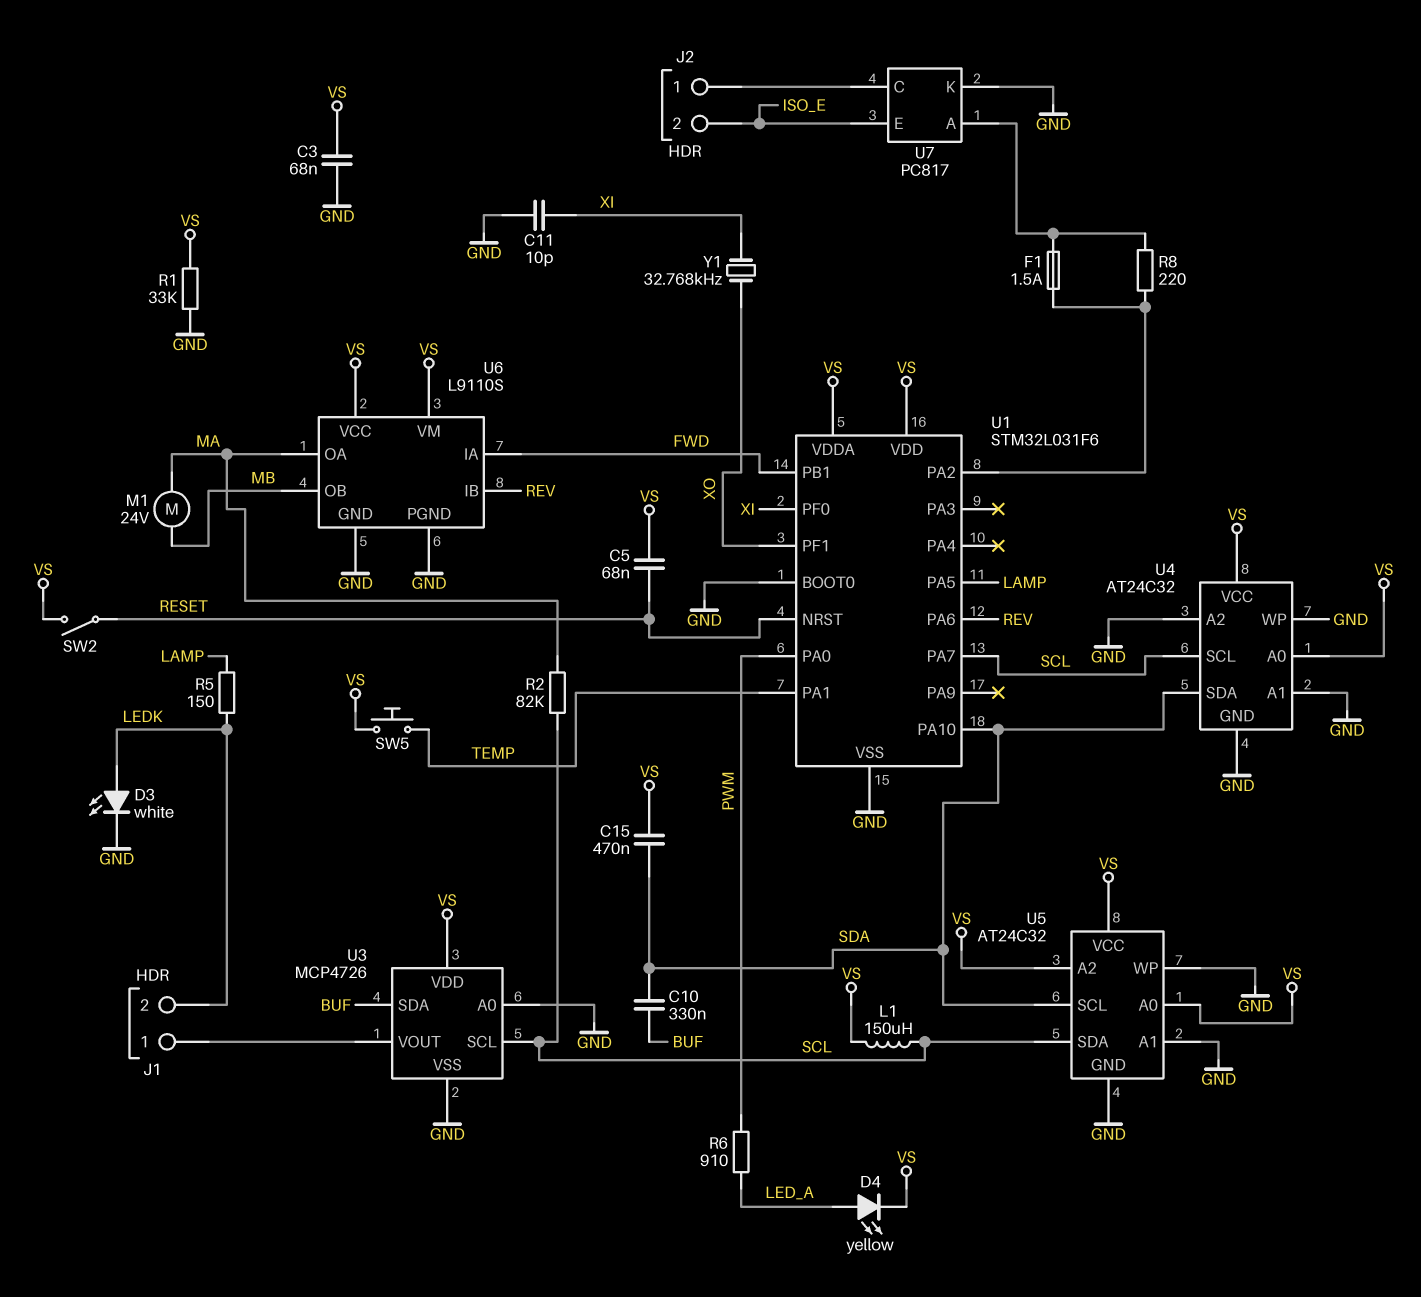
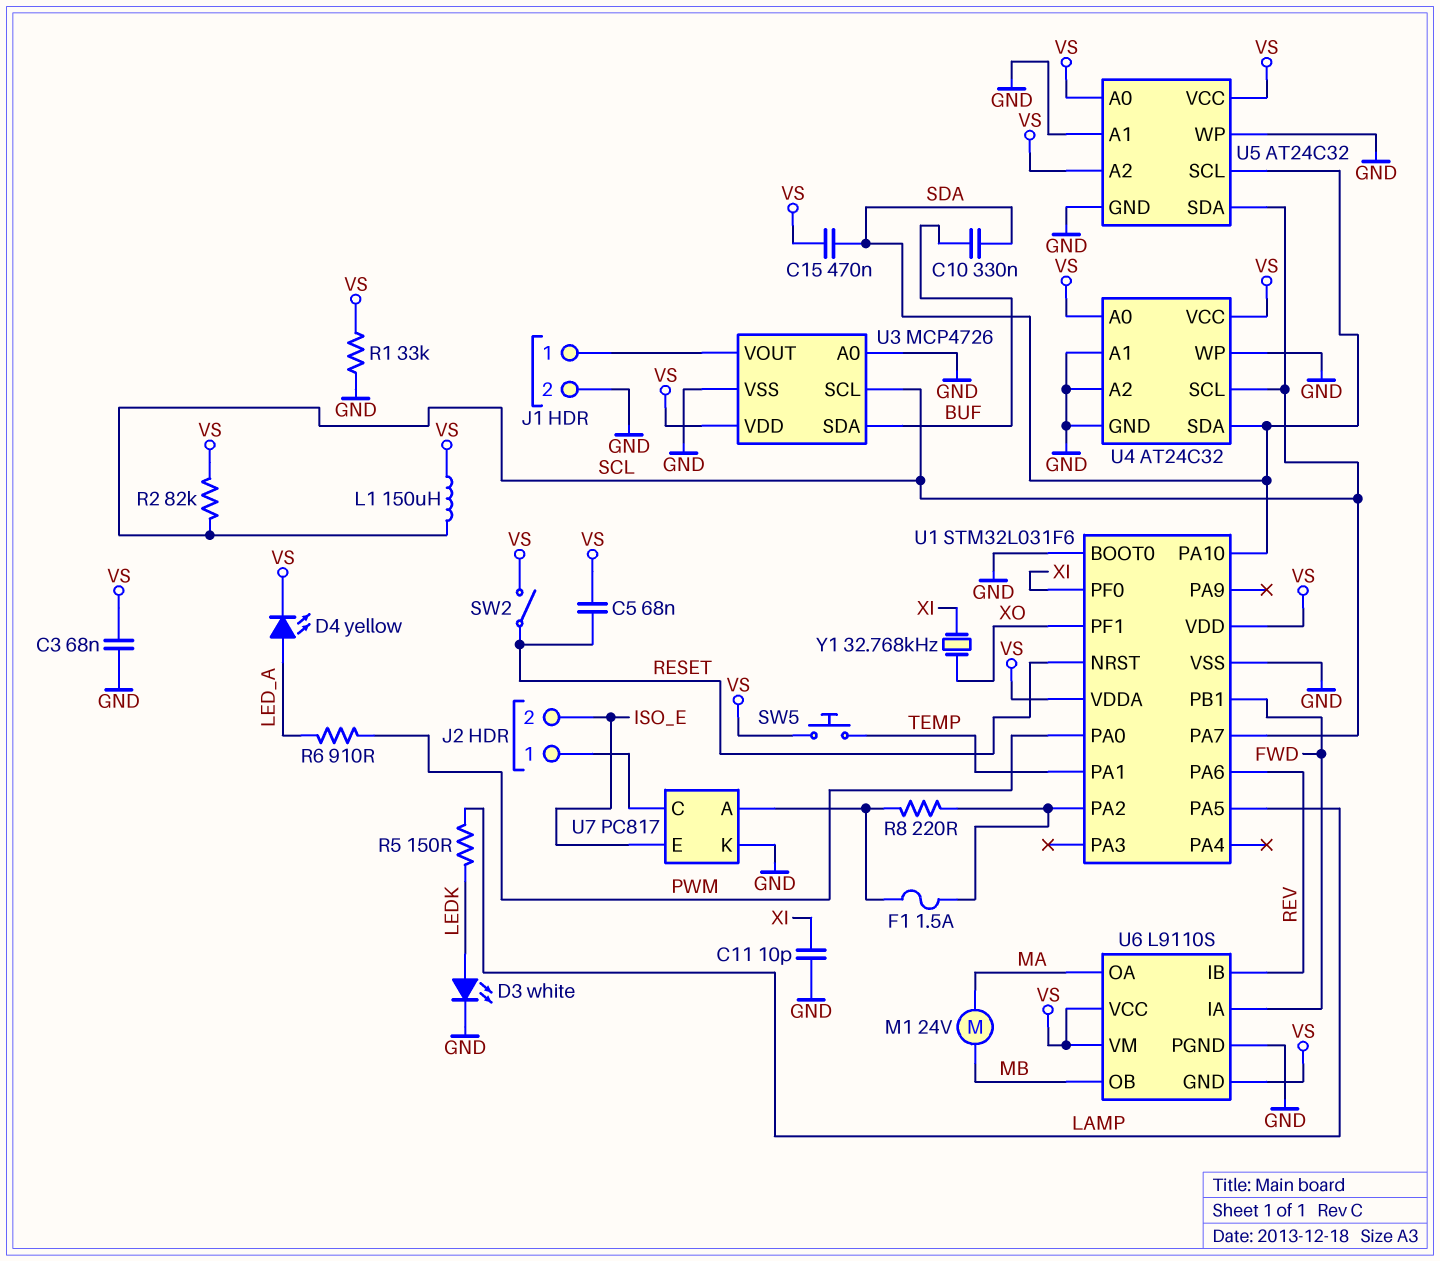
J1 pin 2: LEDK -> GND
R2: 82k (MA, SCL) -> 82k (SCL, VS)
U6 pin GND: GND -> VS

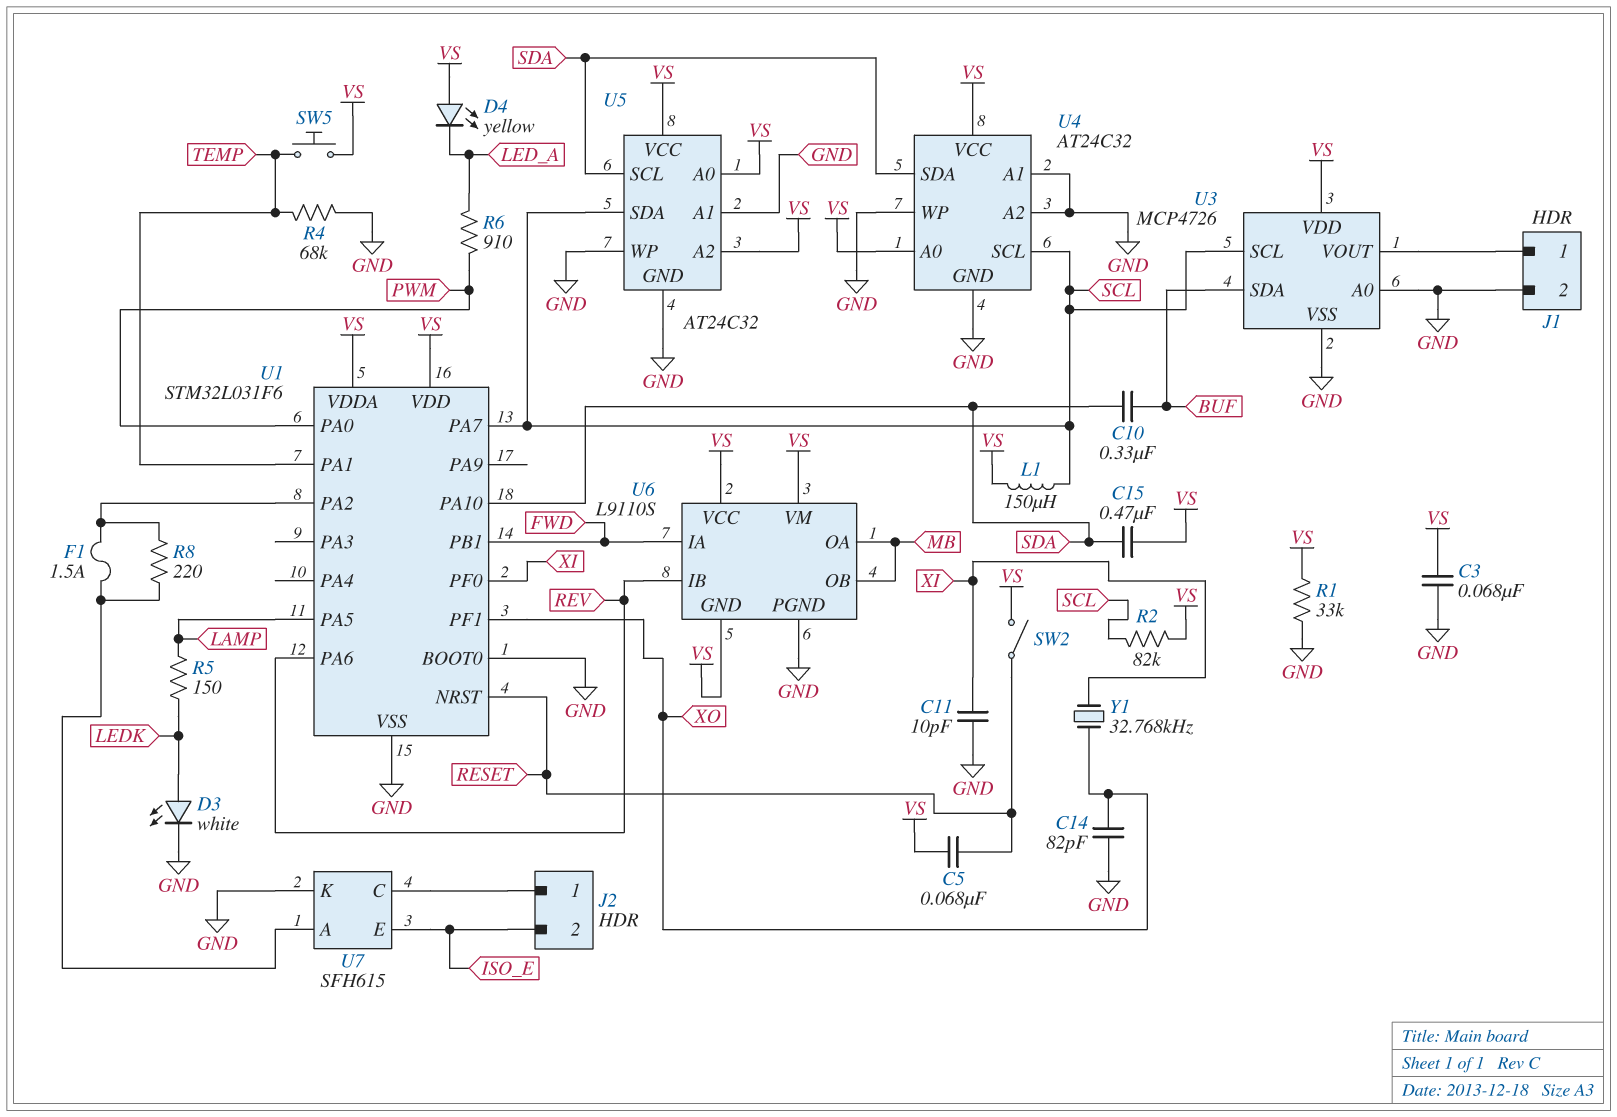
C14: none -> 82pF (GND, XO)
D4: LED yellow (A LED_A, K VS) -> LED yellow (A VS, K LED_A)
M1: motor 24V (MA, MB) -> none
R4: none -> 68k (GND, TEMP)
U6 pin OA: MA -> MB
U7: PC817 -> SFH615

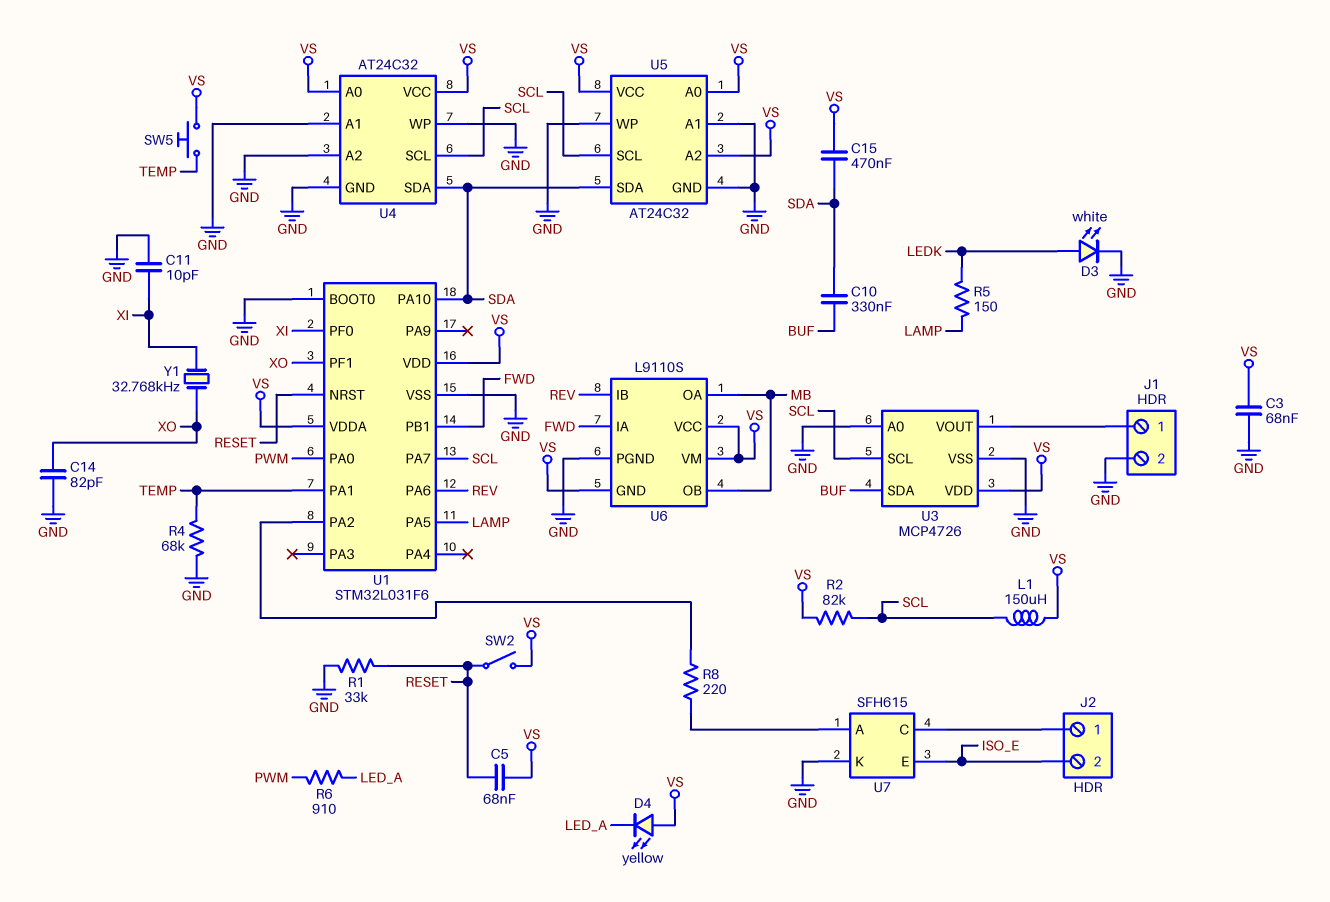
F1: 1.5A (U1/PA2, U7/A) -> none
R1: 33k (GND, VS) -> 33k (GND, RESET)
U5 pin SCL: SDA -> SCL
U5 pin SDA: SCL -> SDA

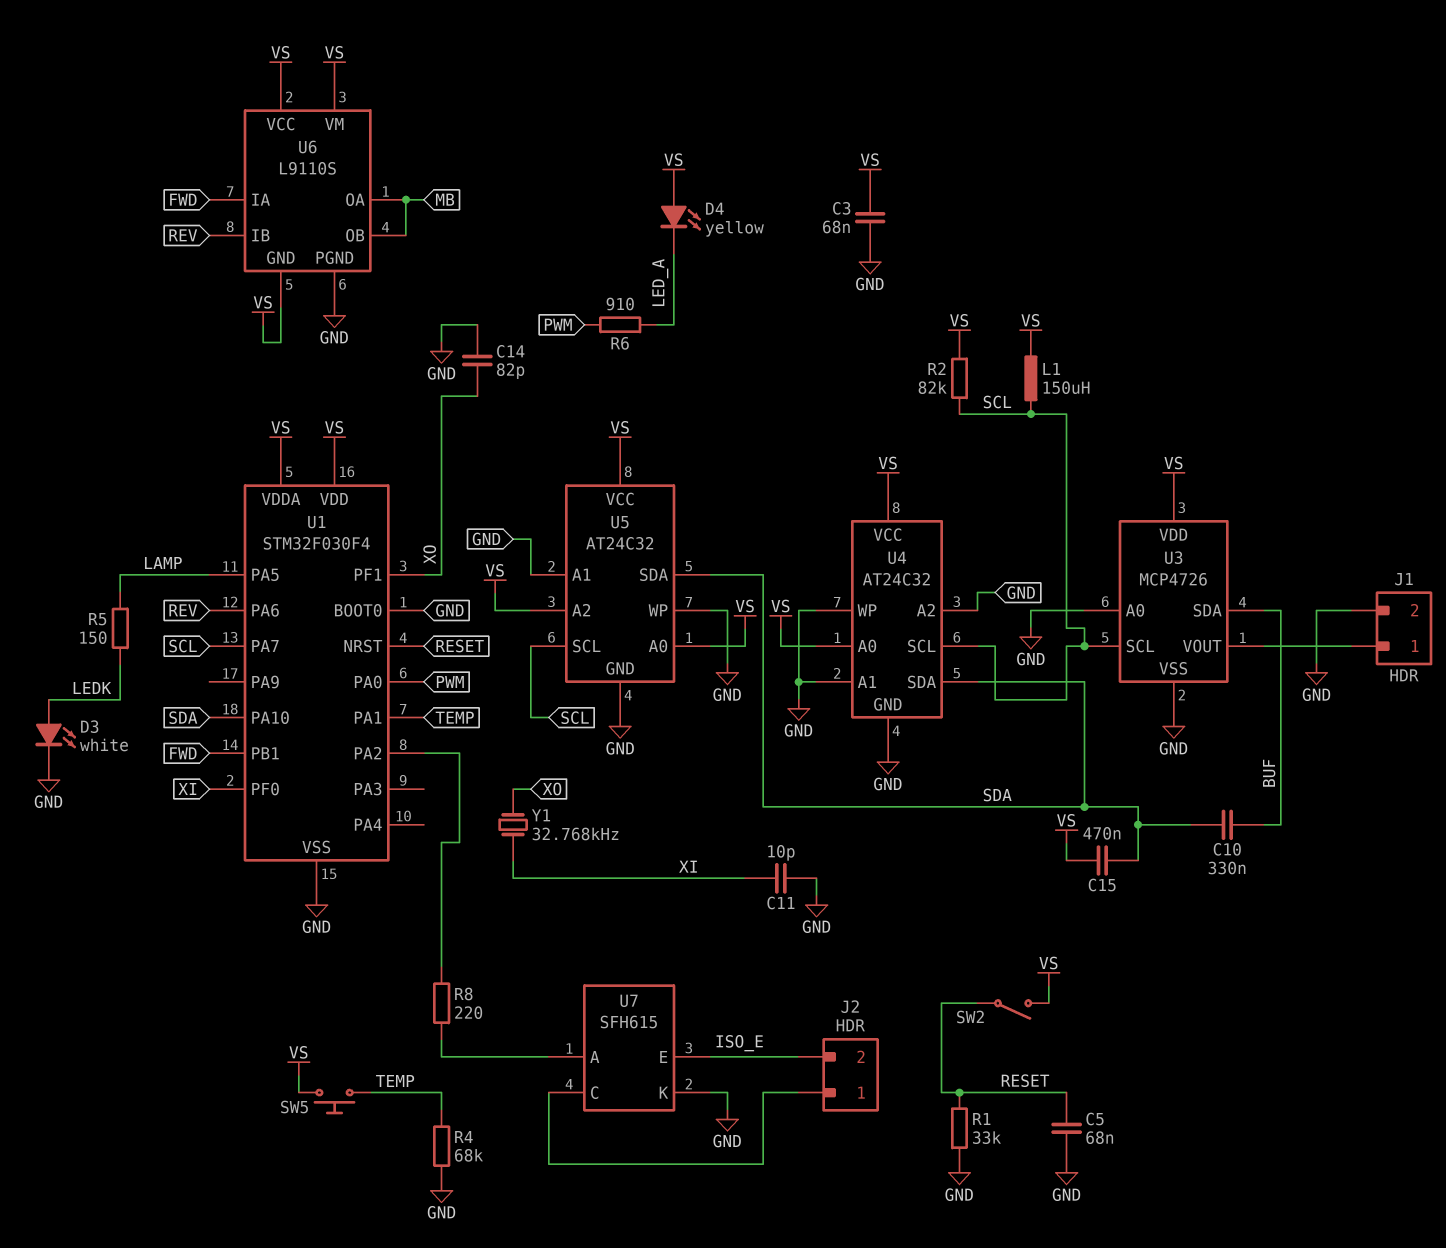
C5: 68nF (RESET, VS) -> 68nF (GND, RESET)
U1: STM32L031F6 -> STM32F030F4

